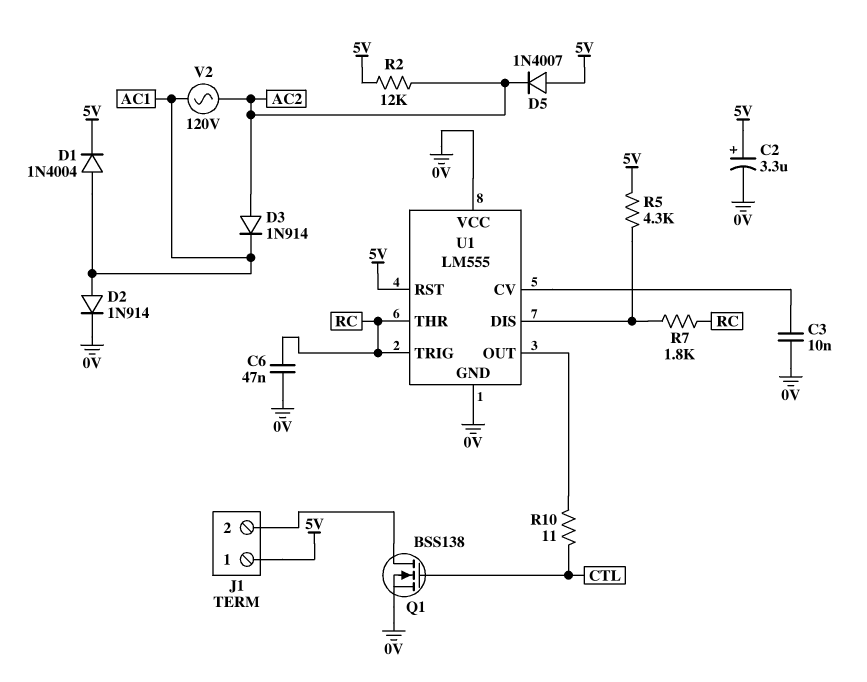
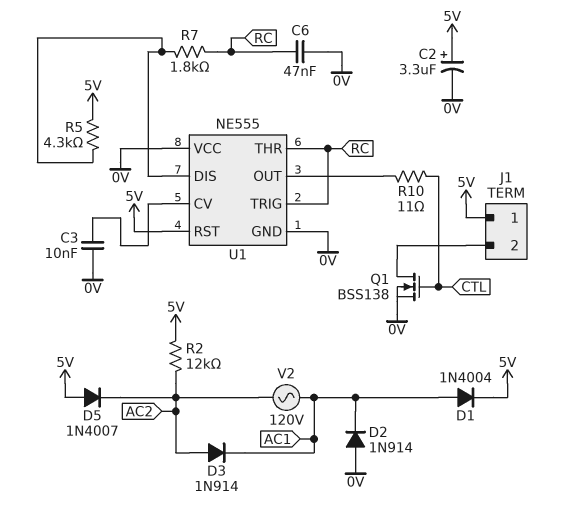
D2: diode 1N914 (A AC1, K 0V) -> diode 1N914 (A 0V, K AC1)
U1: LM555 -> NE555

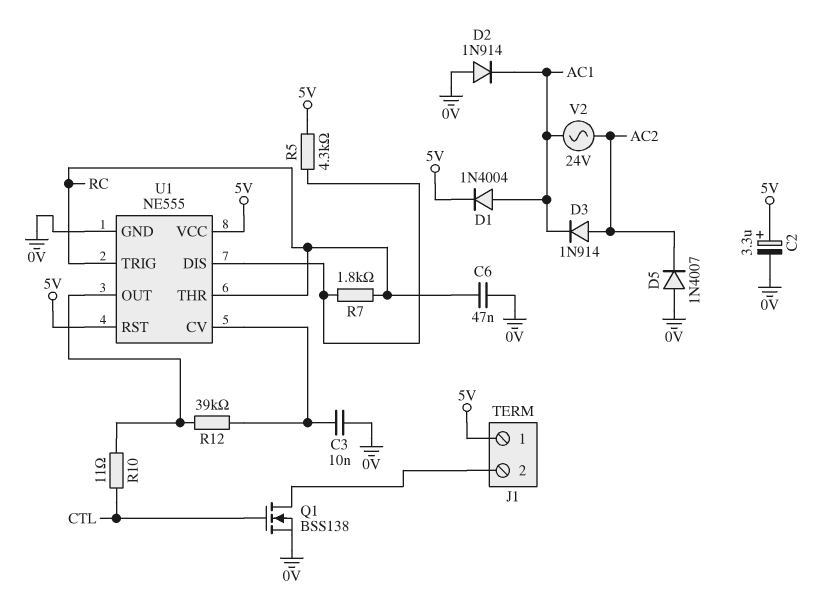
D5: diode 1N4007 (A 5V, K AC2) -> diode 1N4007 (A 0V, K AC2)
R2: 12k (5V, AC2) -> none
R12: none -> 39k (U1/CV, U1/OUT)
U1 pin VCC: 0V -> 5V
V2: AC 120V (AC1, AC2) -> AC 24V (AC1, AC2)

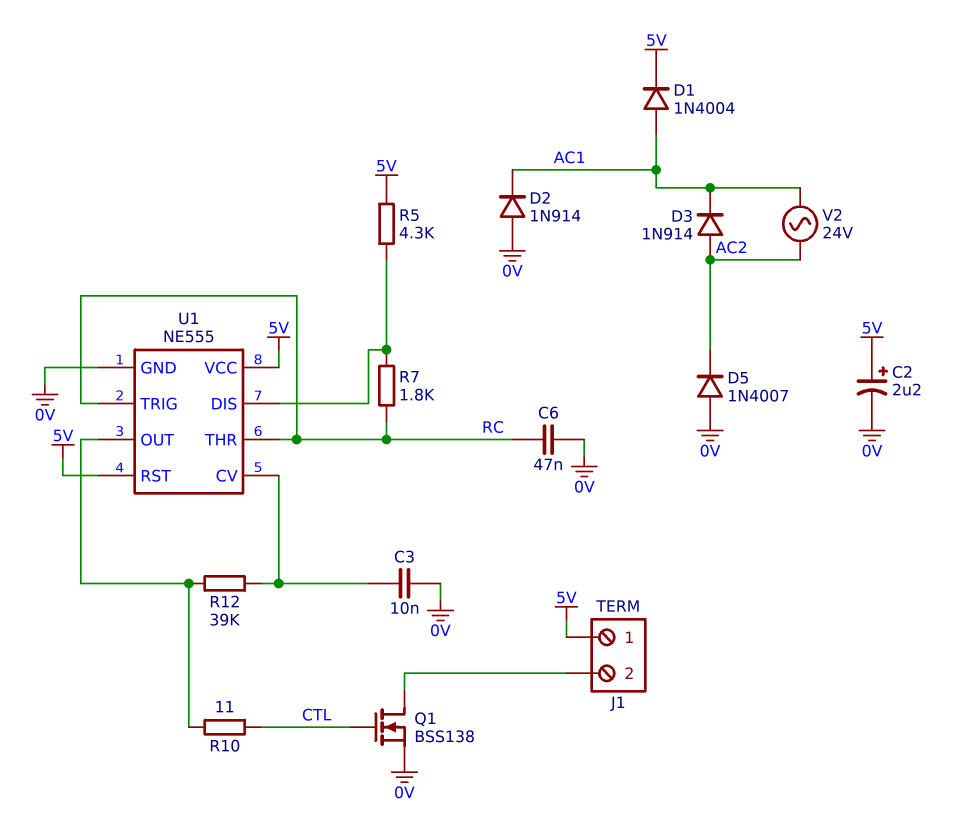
C2: 3.3uF (plus 5V, minus 0V) -> 2.2uF (plus 5V, minus 0V)

